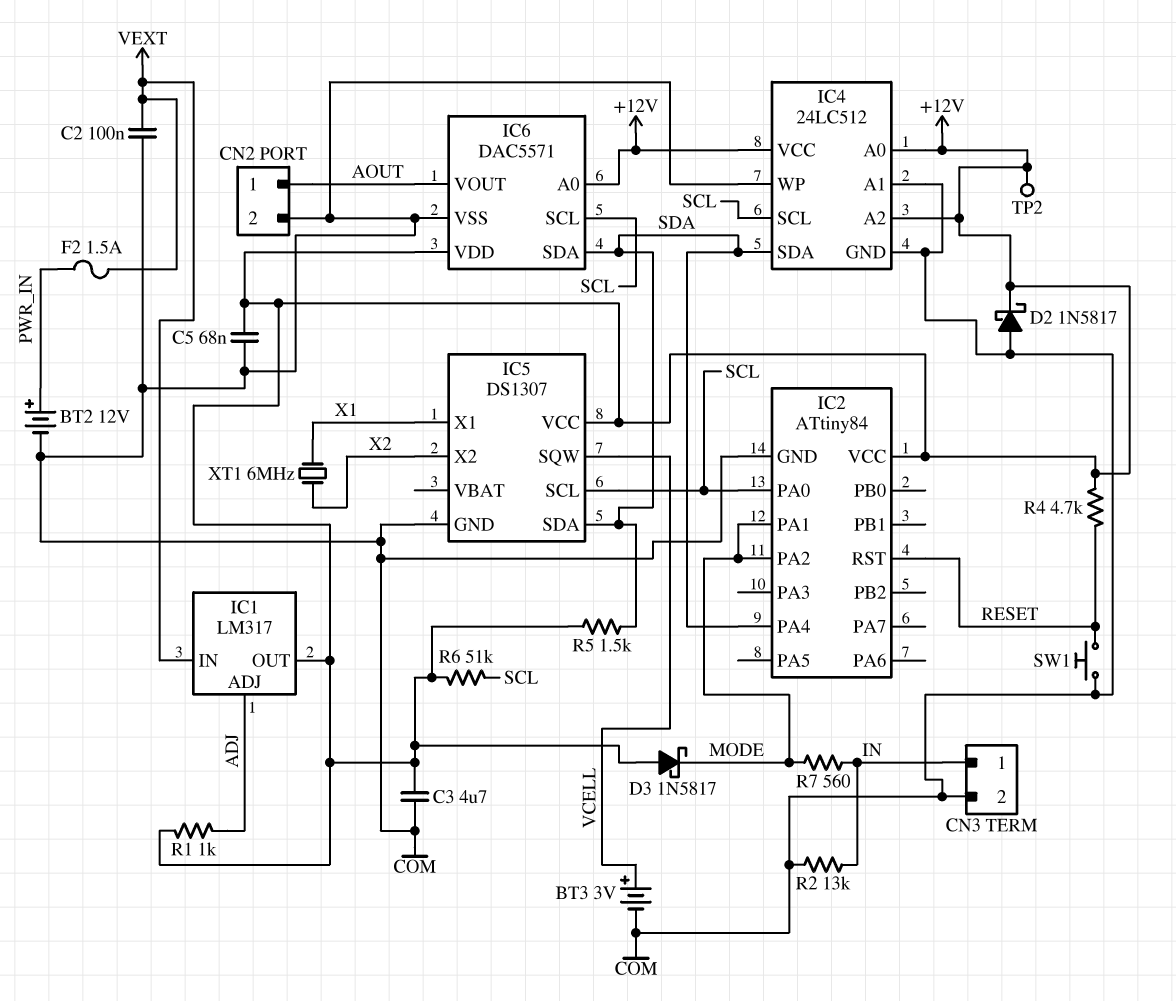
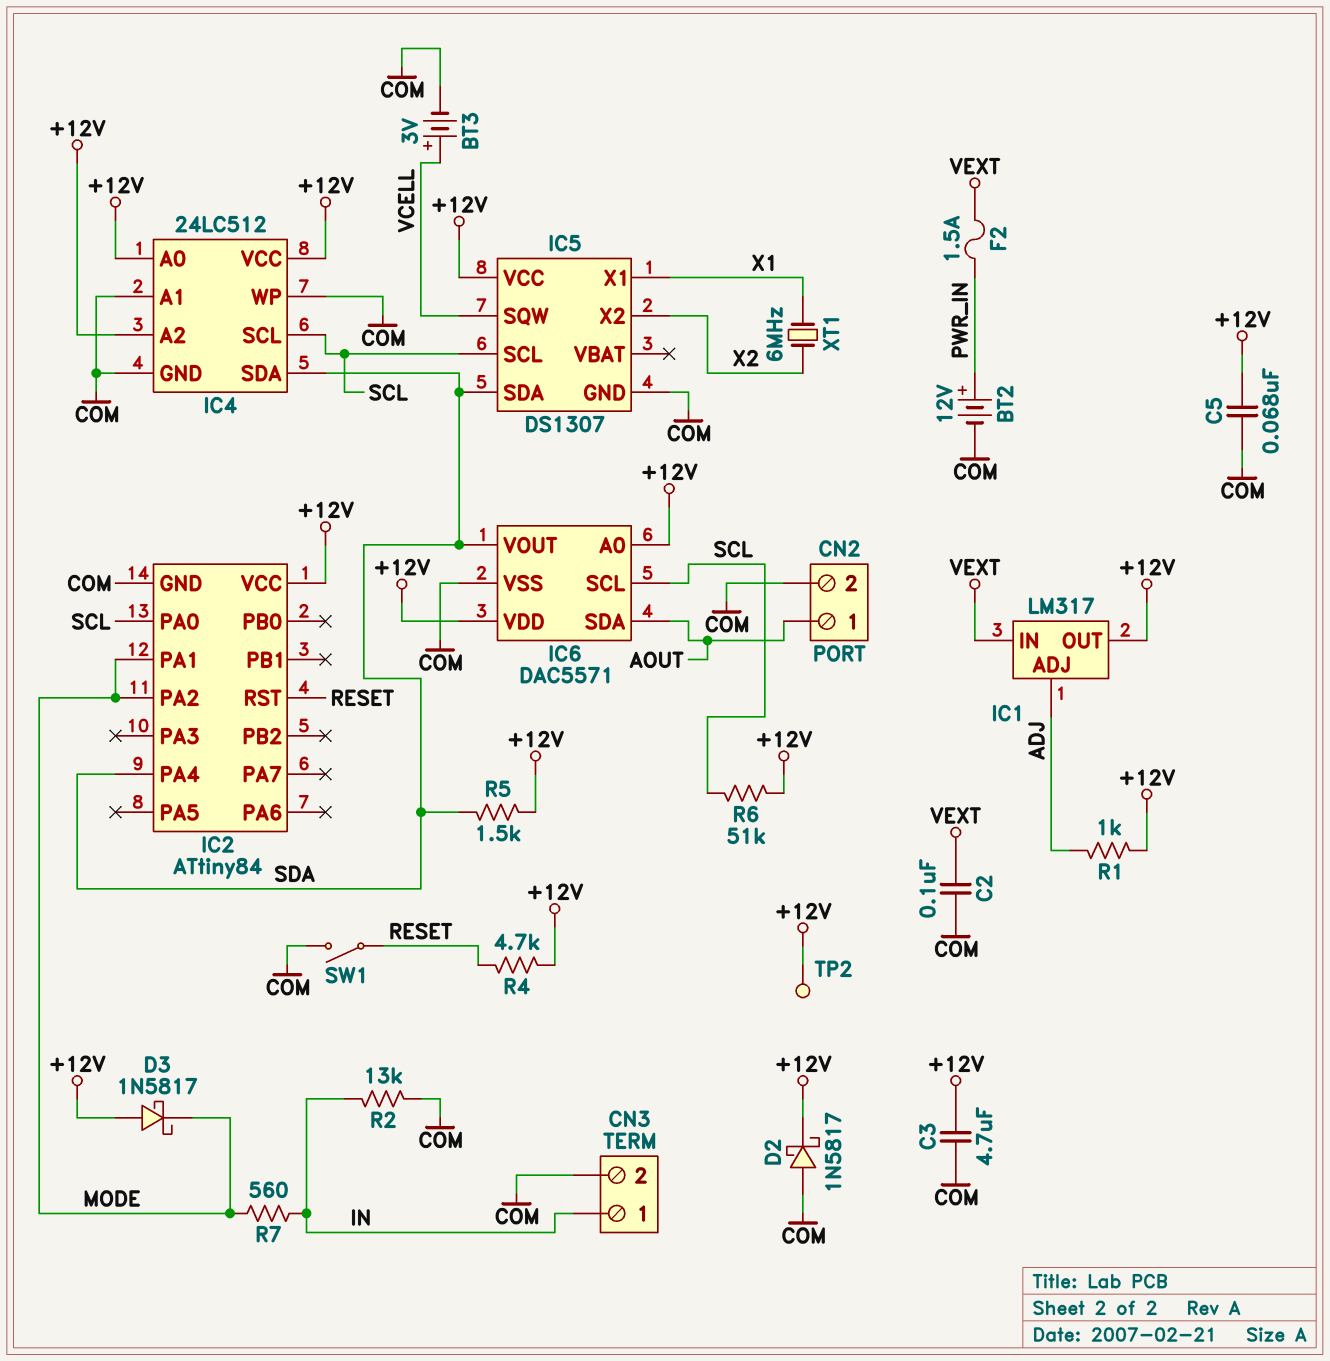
IC6 pin SDA: SDA -> AOUT
IC6 pin VOUT: AOUT -> SDA
SW1: button (COM, RESET) -> switch (COM, RESET)

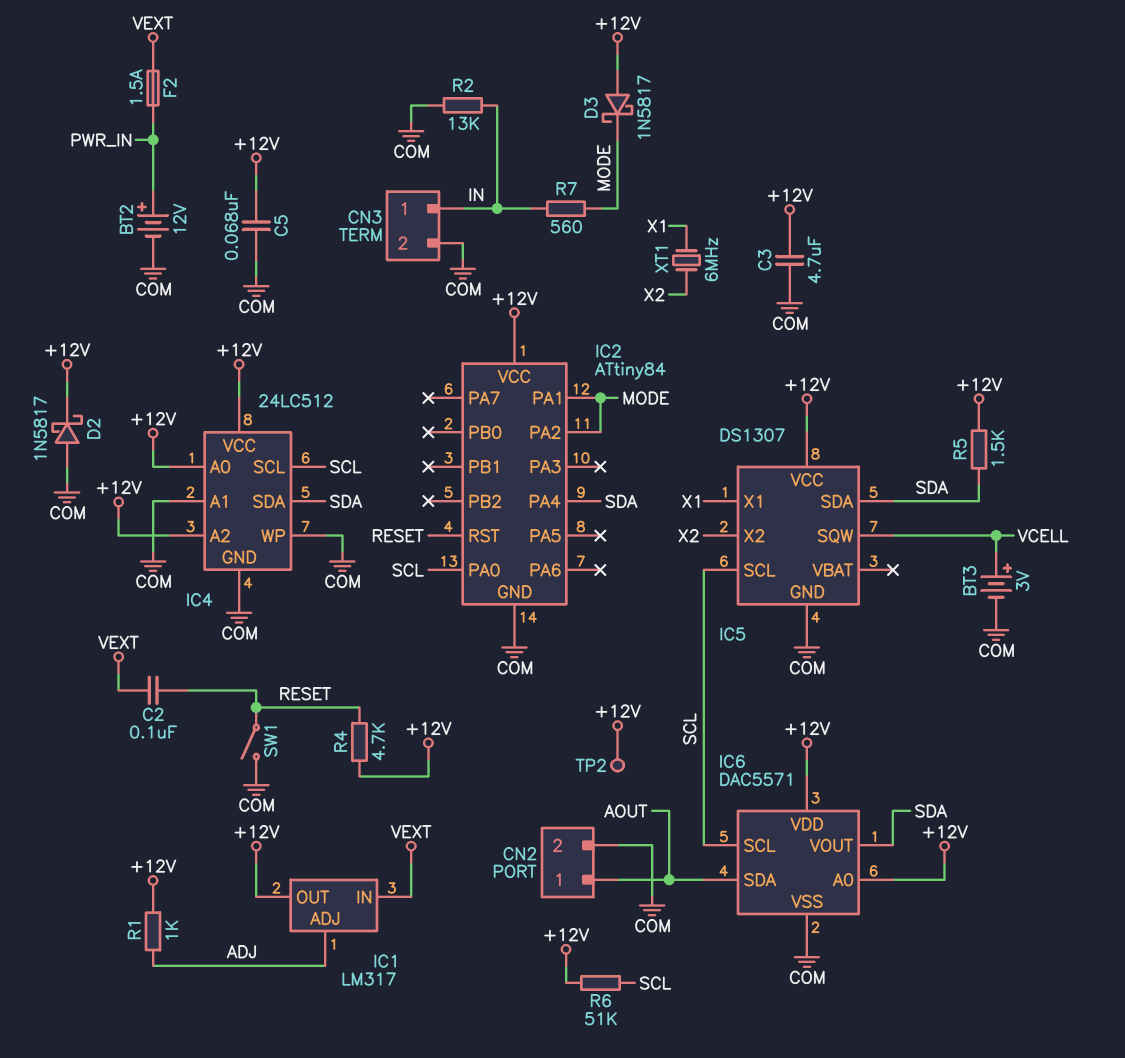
C2: 100nF (COM, VEXT) -> 100nF (RESET, VEXT)

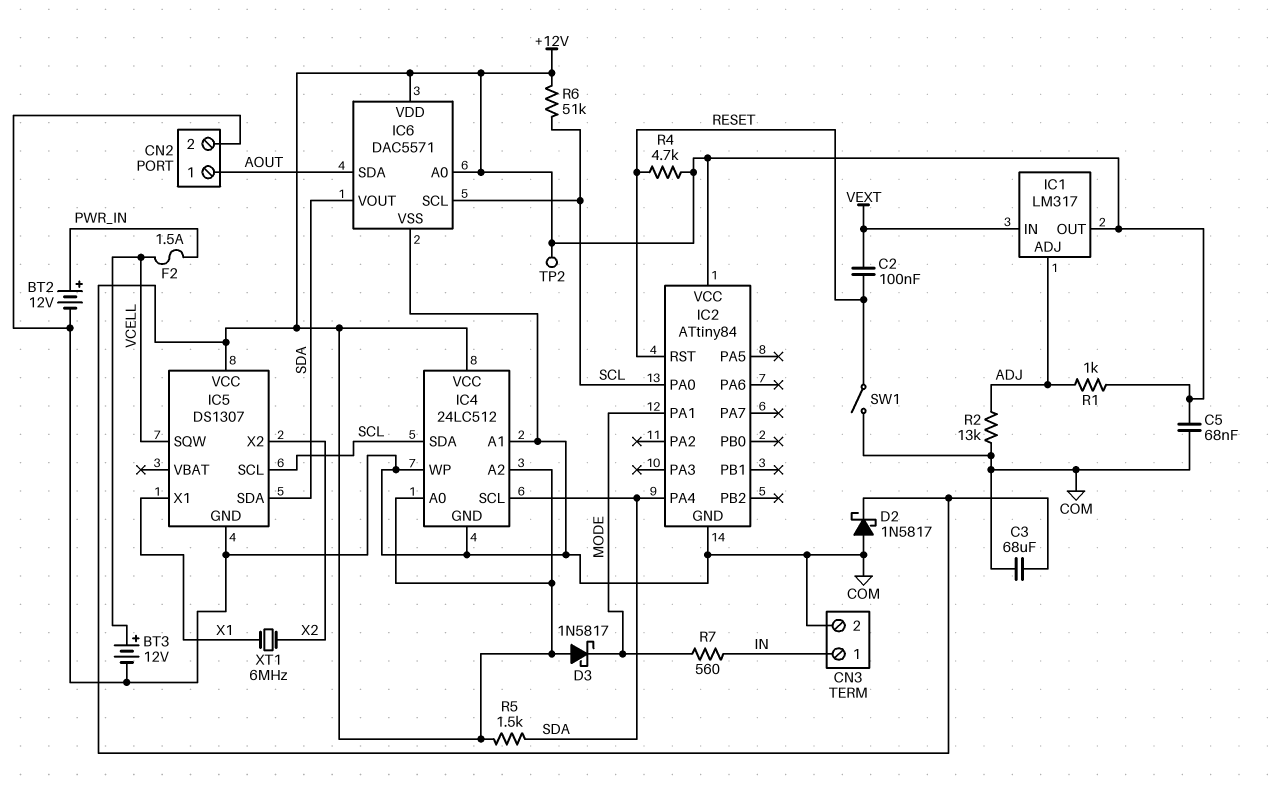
BT3: 3V (plus VCELL, minus COM) -> 12V (plus VCELL, minus COM)
C3: 4.7uF (+12V, COM) -> 68uF (+12V, COM)
F2: 1.5A (PWR_IN, VEXT) -> 1.5A (PWR_IN, VCELL)
IC2 pin PA2: MODE -> none
IC4 pin SCL: SCL -> SDA
IC4 pin SDA: SDA -> SCL
R2: 13k (COM, IN) -> 13k (ADJ, COM)

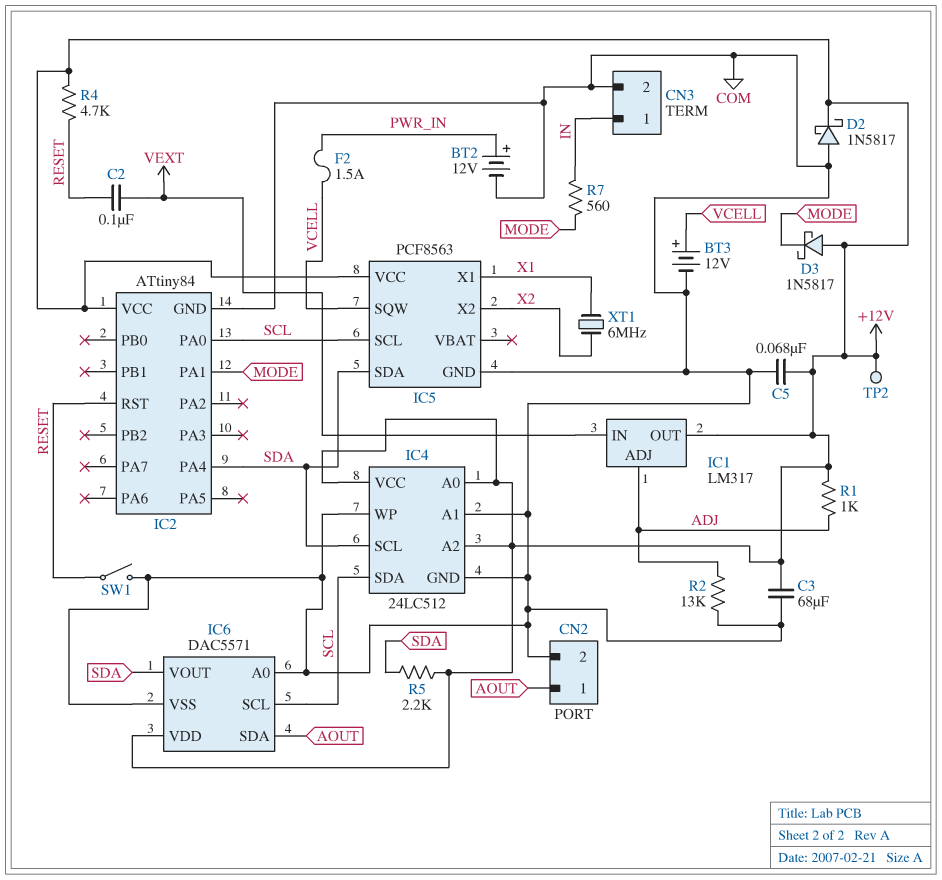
IC5: DS1307 -> PCF8563
IC6 pin A0: +12V -> COM
R5: 1.5k (+12V, SDA) -> 2.2k (+12V, SDA)
R6: 51k (+12V, SCL) -> none

